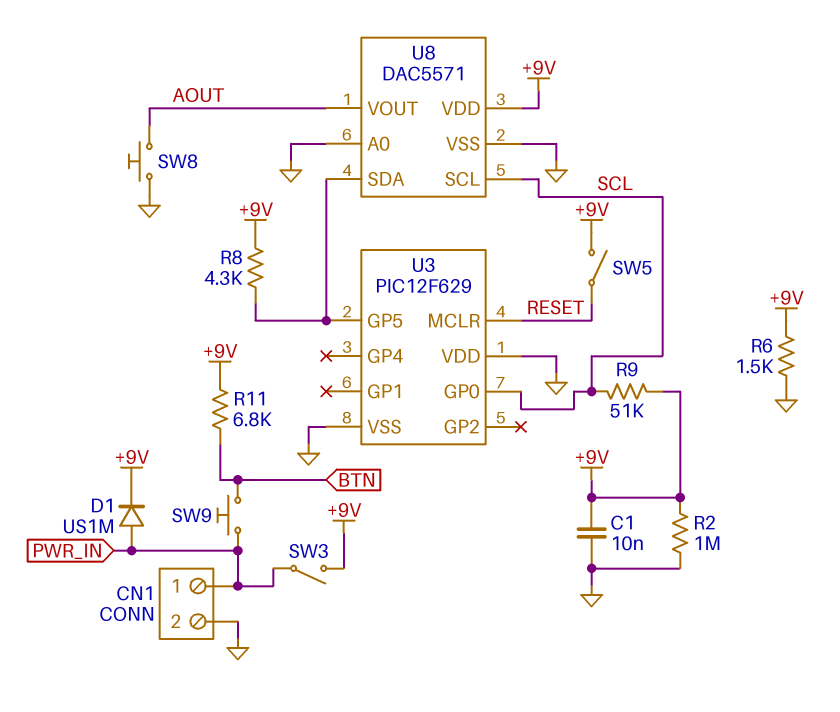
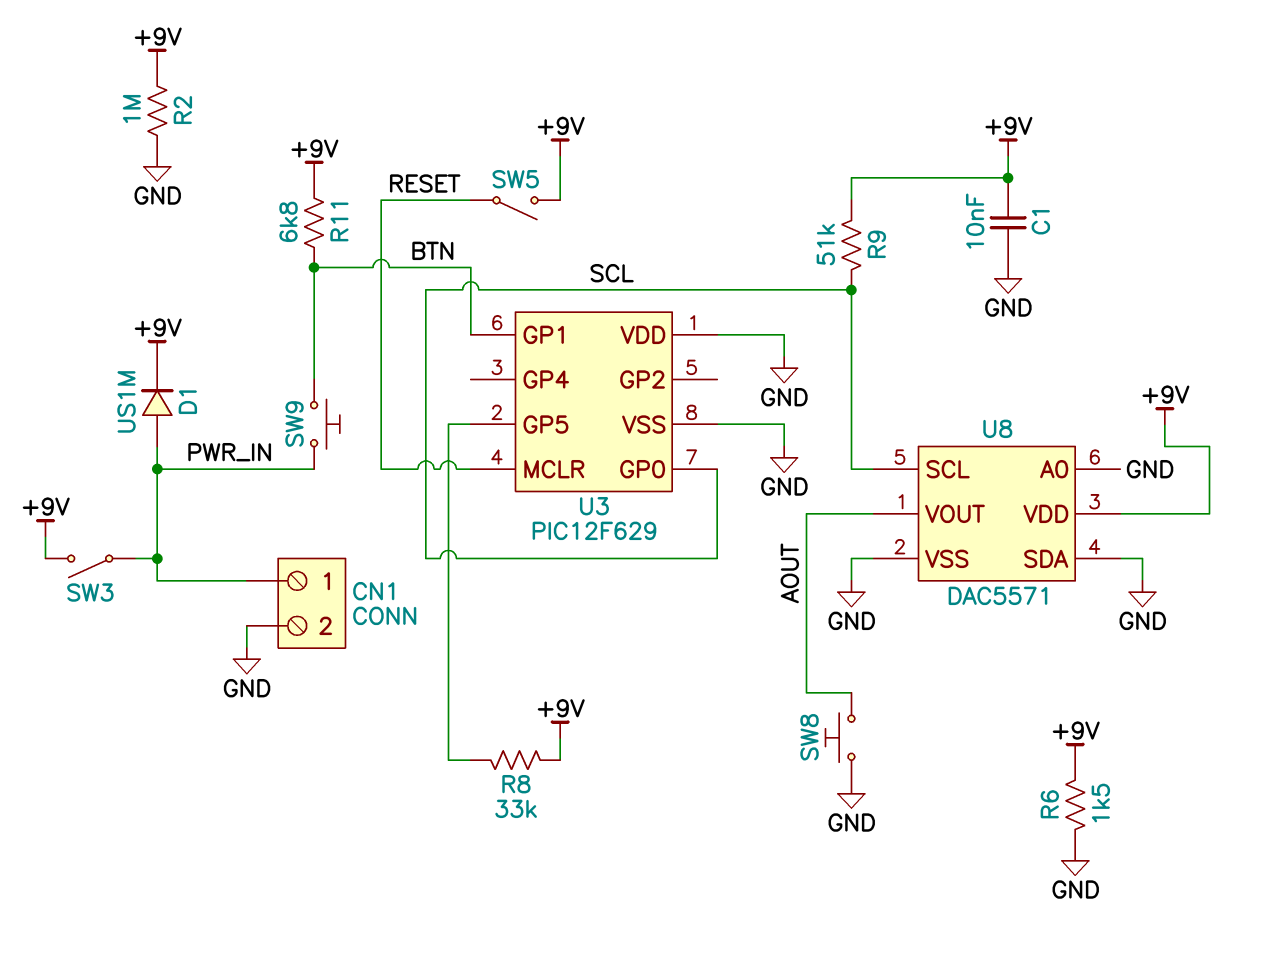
R8: 4.3k (+9V, U3/GP5) -> 33k (+9V, U3/GP5)
U3 pin GP1: none -> BTN
U8 pin SDA: U3/GP5 -> GND

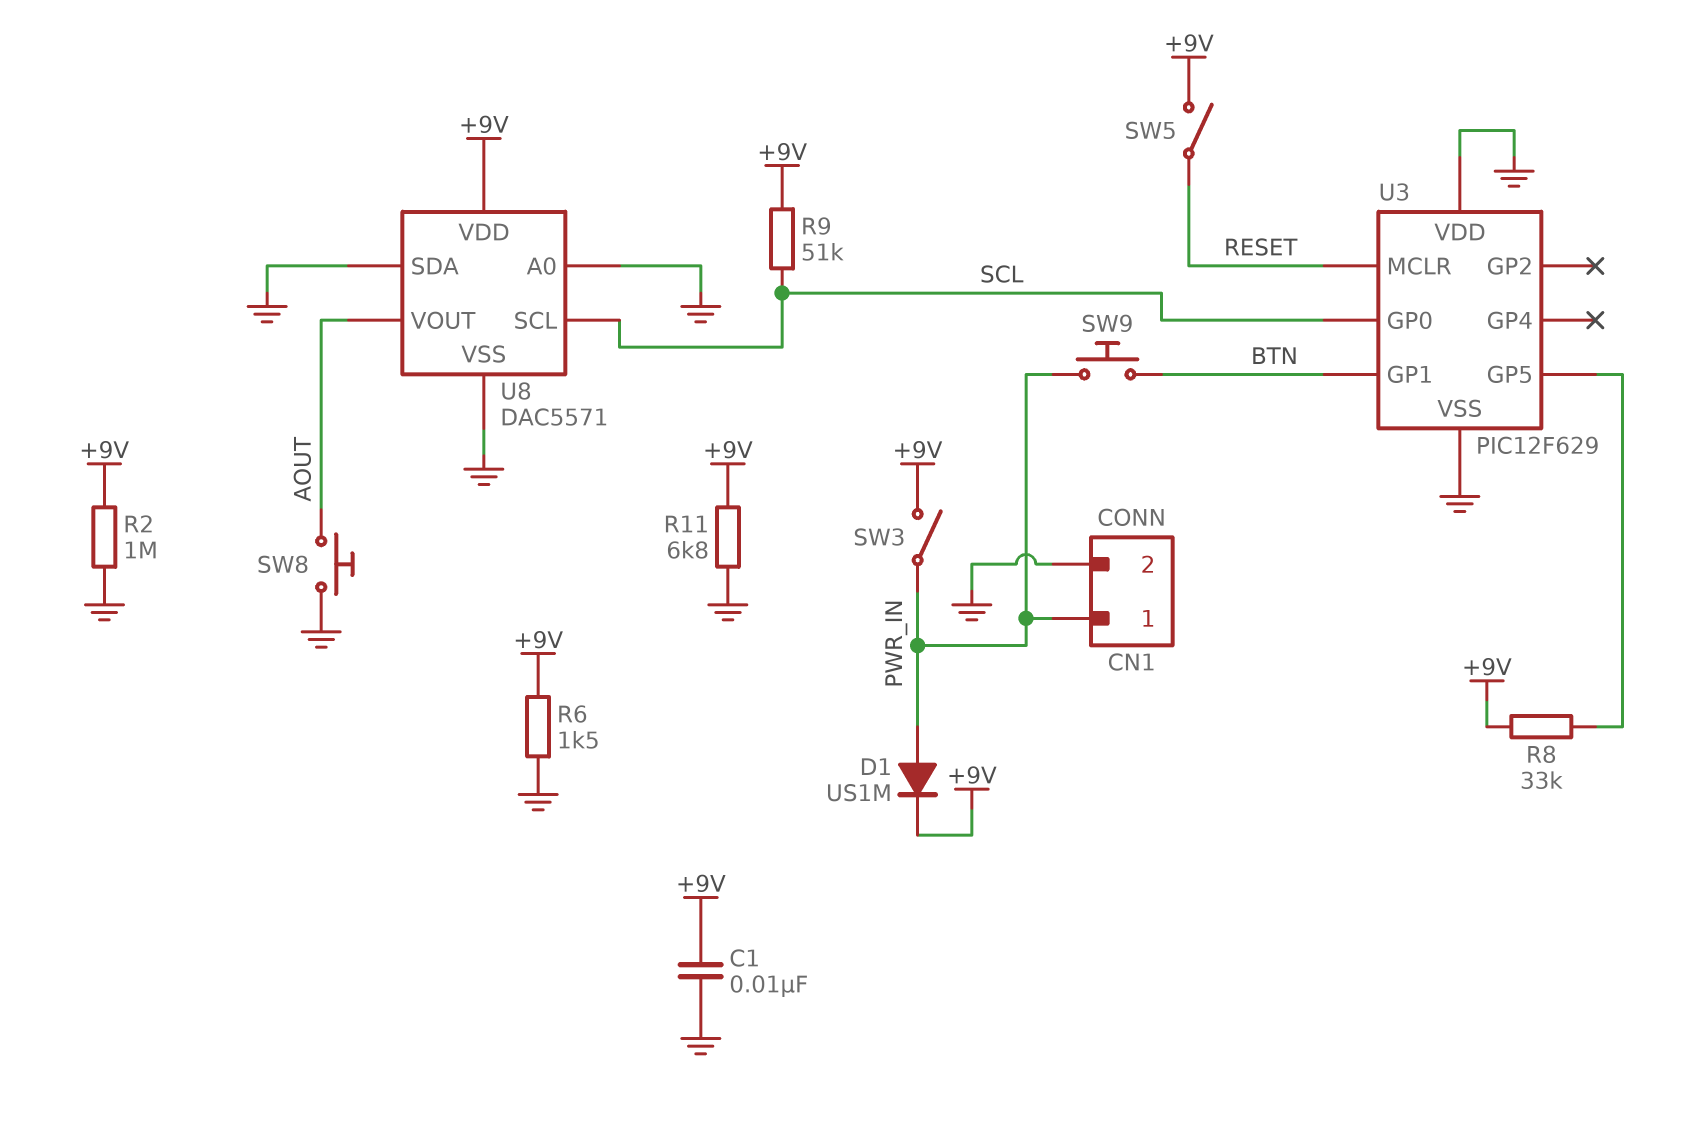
R11: 6.8k (+9V, BTN) -> 6.8k (+9V, GND)

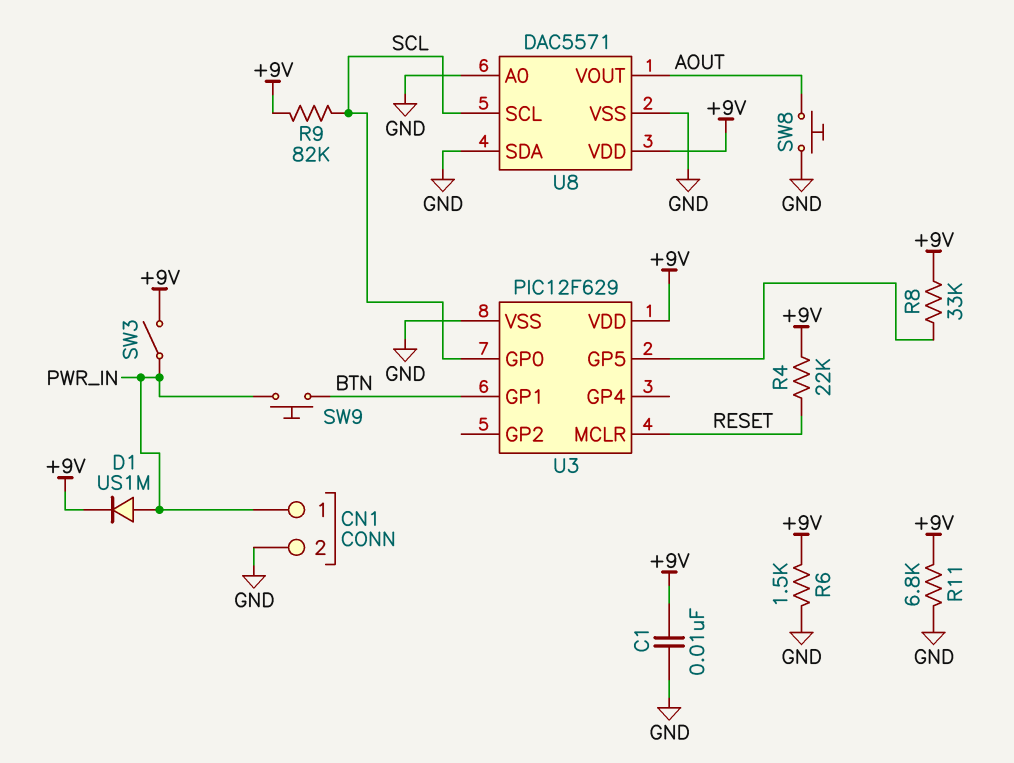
R2: 1M (+9V, GND) -> none
R4: none -> 22k (+9V, RESET)
R9: 51k (+9V, SCL) -> 82k (+9V, SCL)
SW5: switch (+9V, RESET) -> none
U3 pin VDD: GND -> +9V

